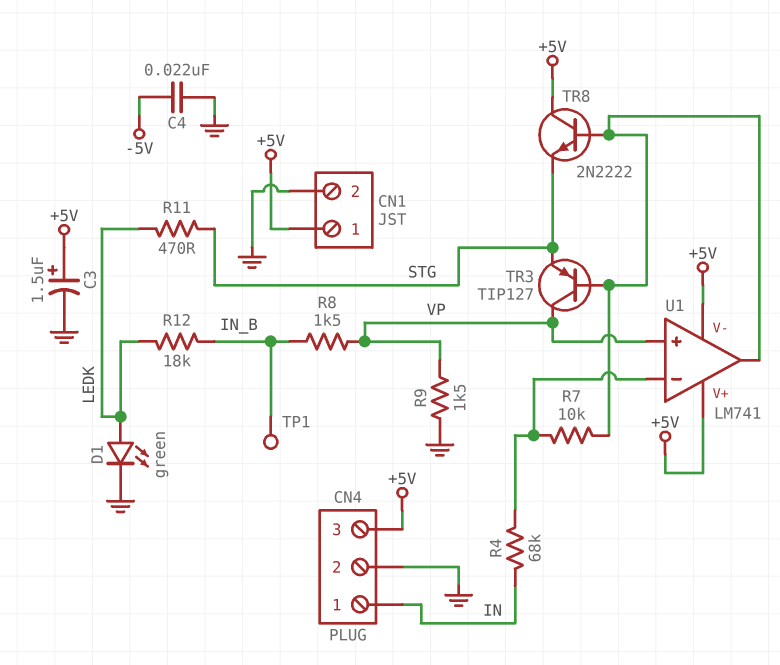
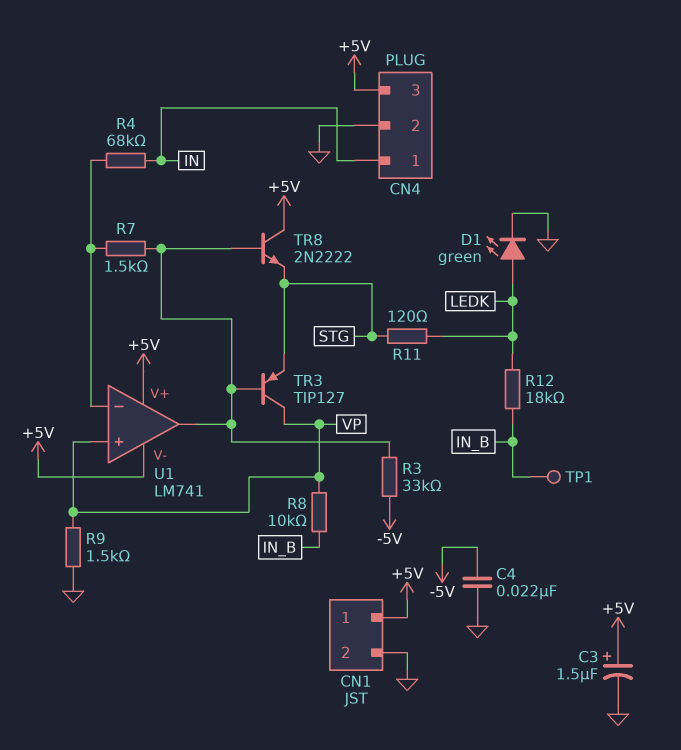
R3: none -> 33k (-5V, U1/out)
R7: 10k (U1/in-, U1/out) -> 1.5k (U1/in-, U1/out)
R8: 1.5k (IN_B, VP) -> 10k (IN_B, VP)
R11: 470 (LEDK, STG) -> 120 (LEDK, STG)

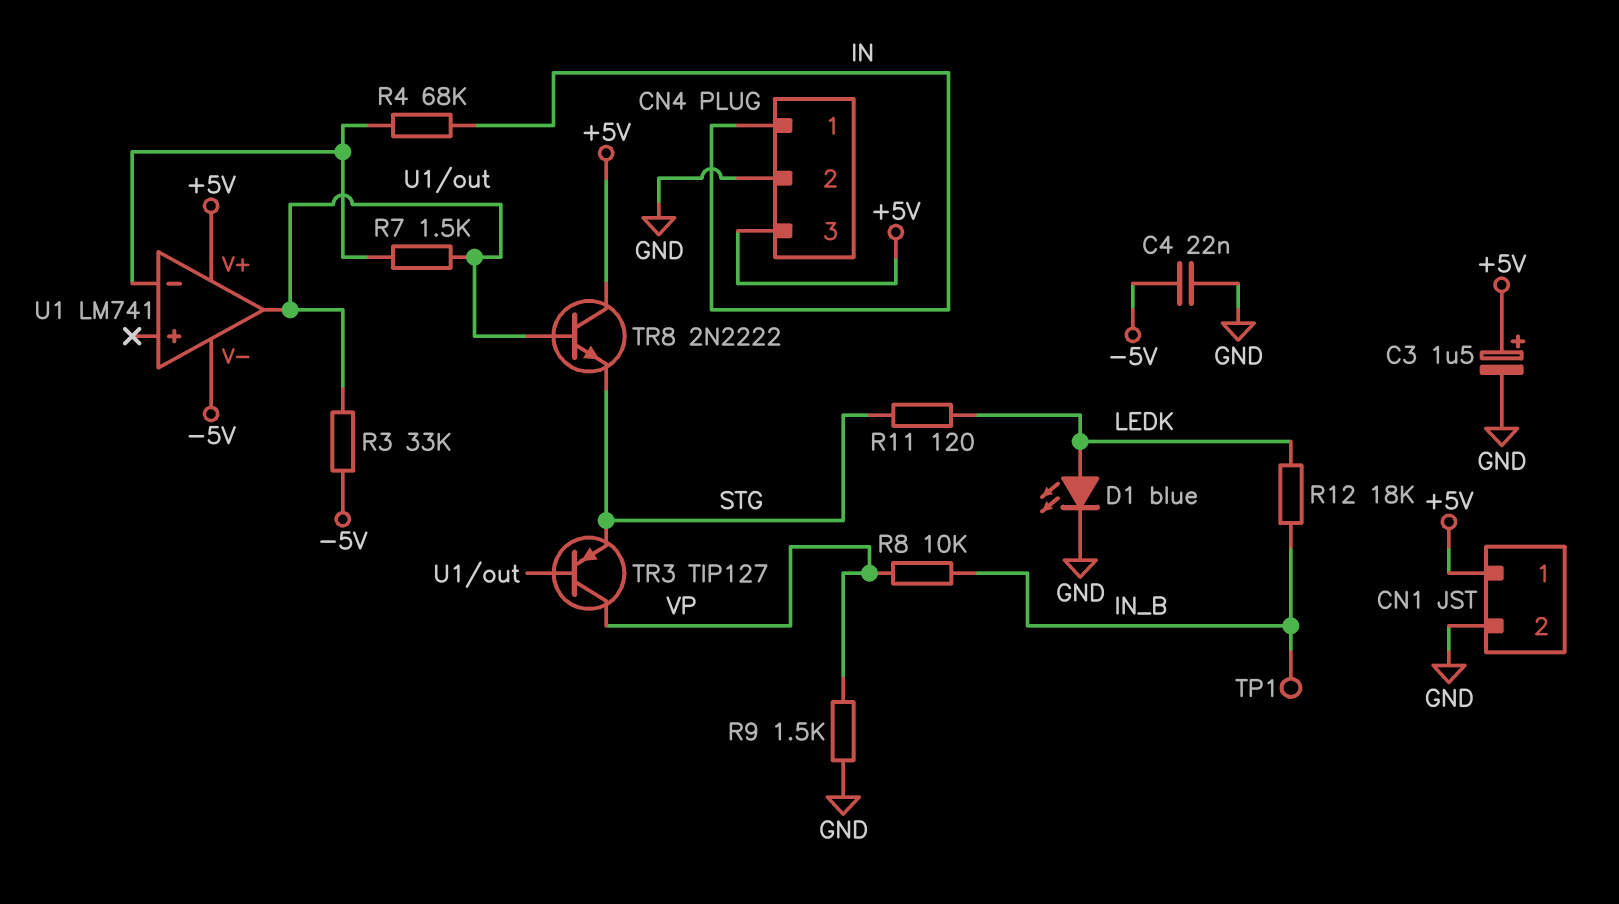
D1: LED green (A LEDK, K GND) -> LED blue (A LEDK, K GND)
U1 pin V-: +5V -> -5V
U1 pin in+: VP -> none

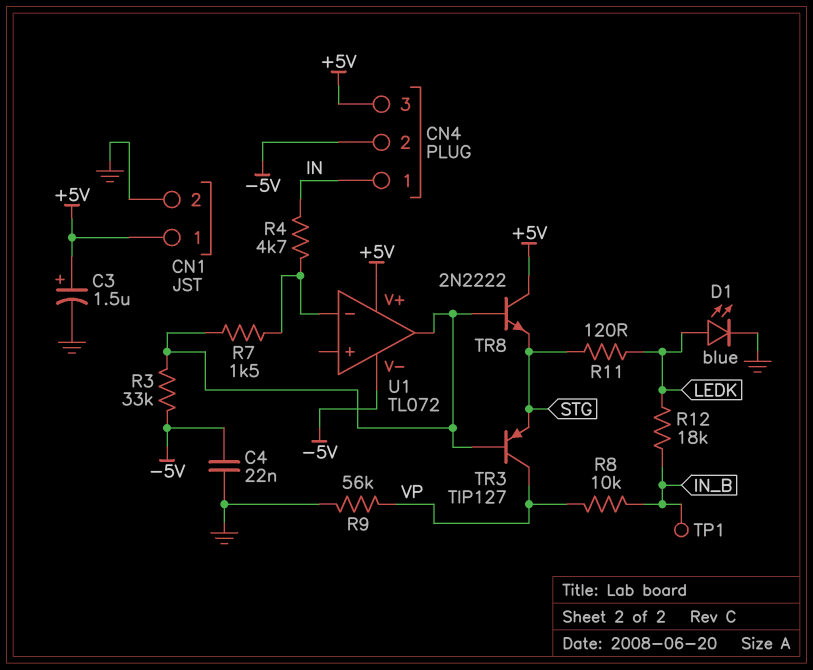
CN4 pin 2: GND -> -5V
R4: 68k (IN, U1/in-) -> 4.7k (IN, U1/in-)
R9: 1.5k (GND, VP) -> 56k (GND, VP)
U1: LM741 -> TL072

